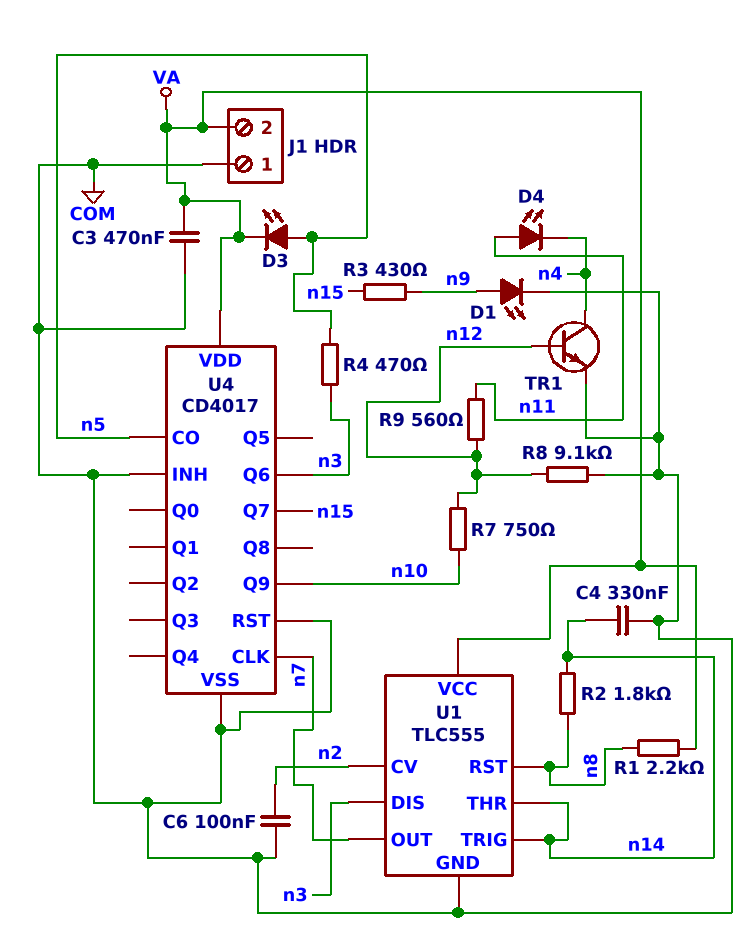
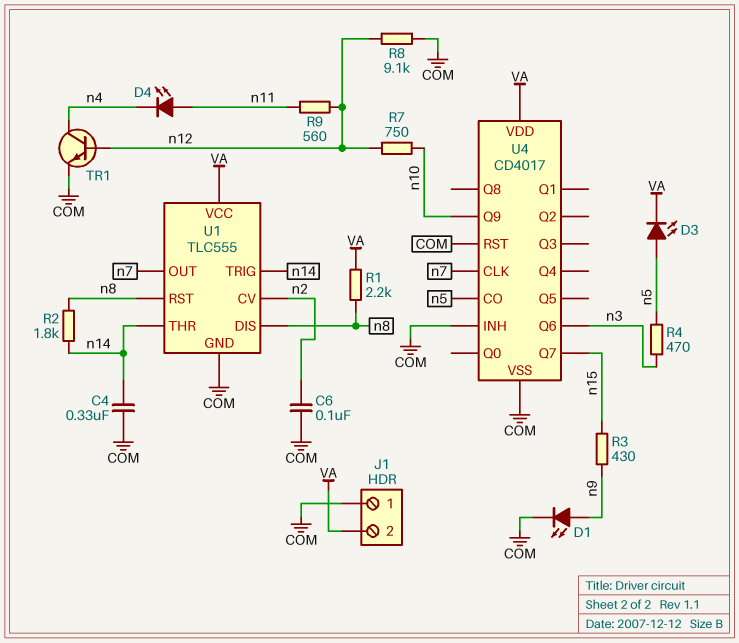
C3: 470nF (COM, VA) -> none
U1 pin DIS: n3 -> n8

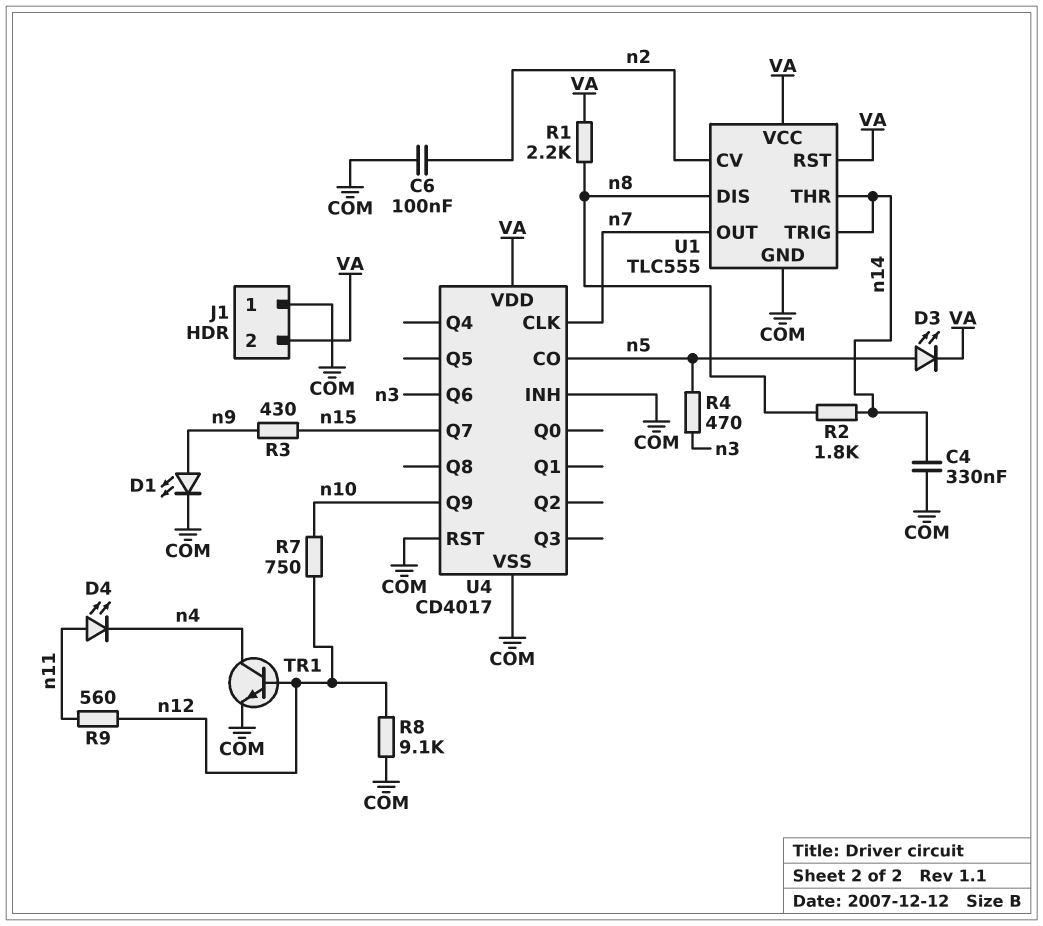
U1 pin RST: n8 -> VA

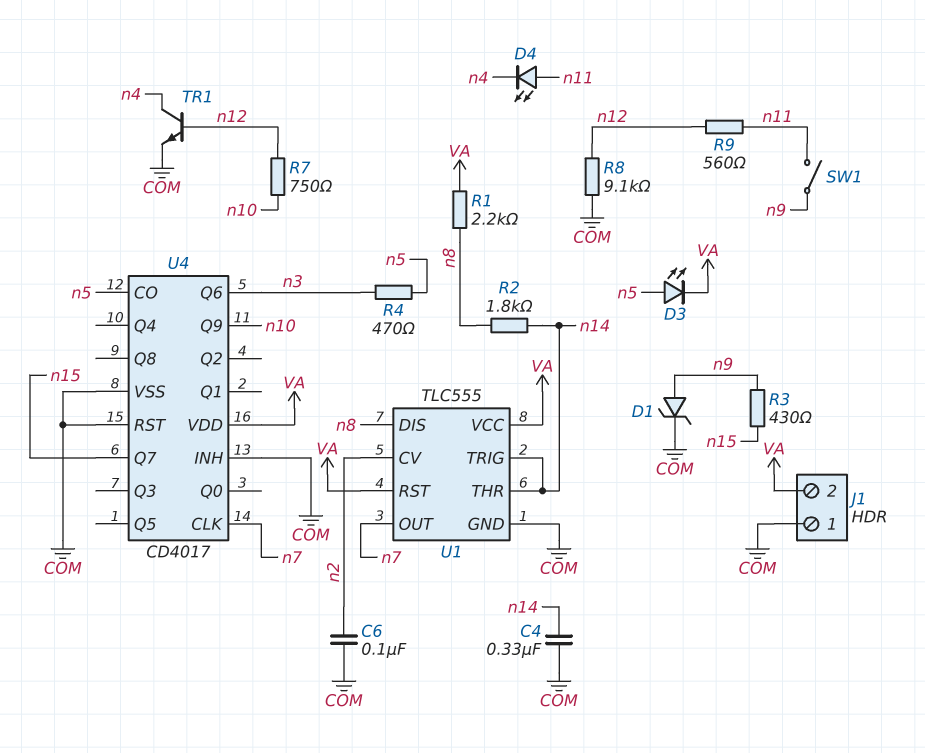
D1: LED (A n9, K COM) -> zener (A n9, K COM)
SW1: none -> switch (n9, n11)

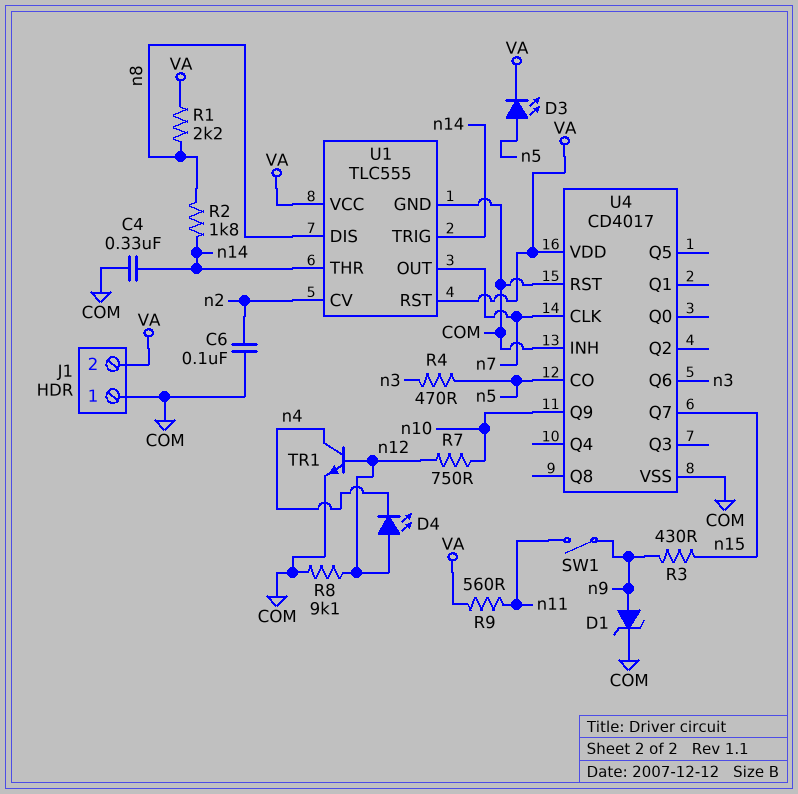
D4: LED (A n11, K n4) -> LED (A n12, K n4)
R9: 560 (n11, n12) -> 560 (VA, n11)

